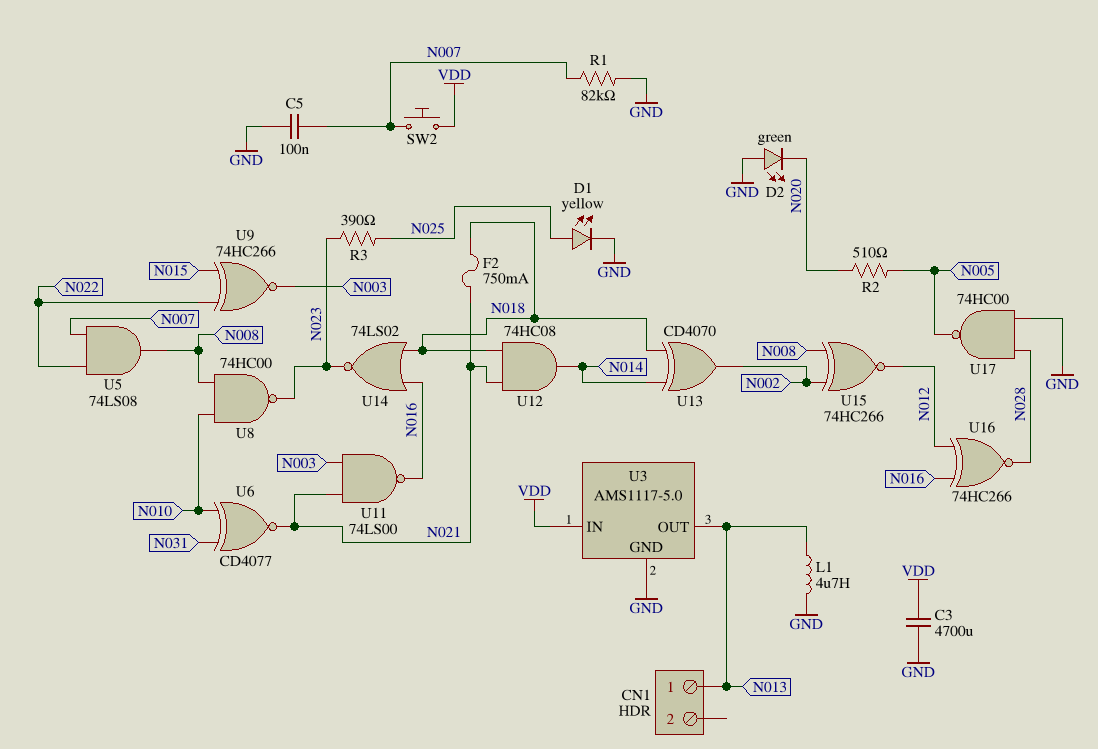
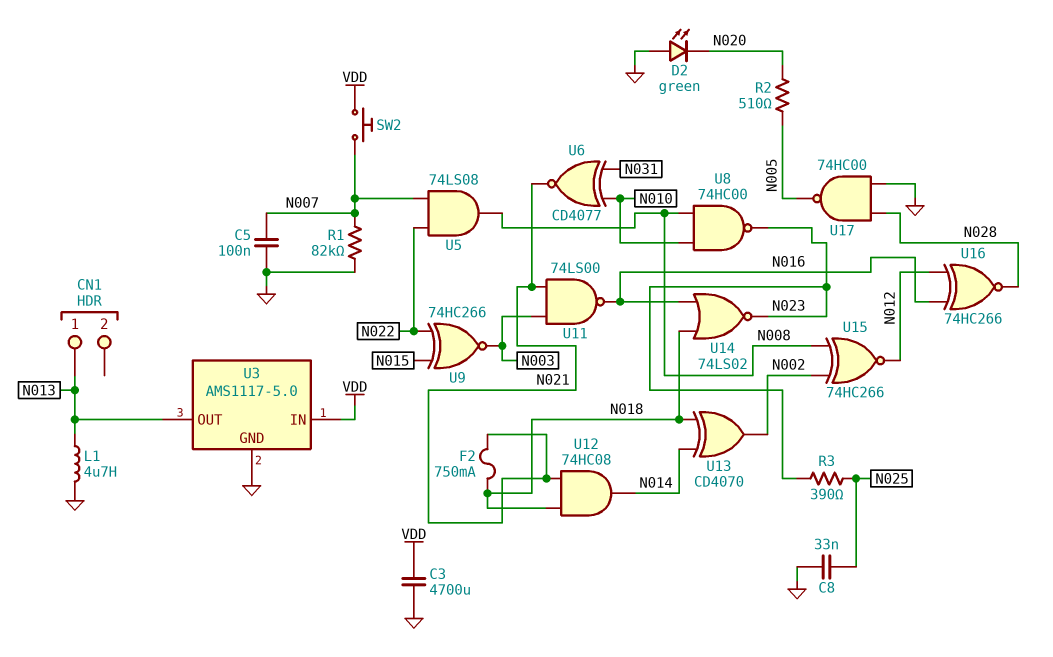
C8: none -> 33nF (GND, N025)
D1: LED yellow (A N025, K GND) -> none

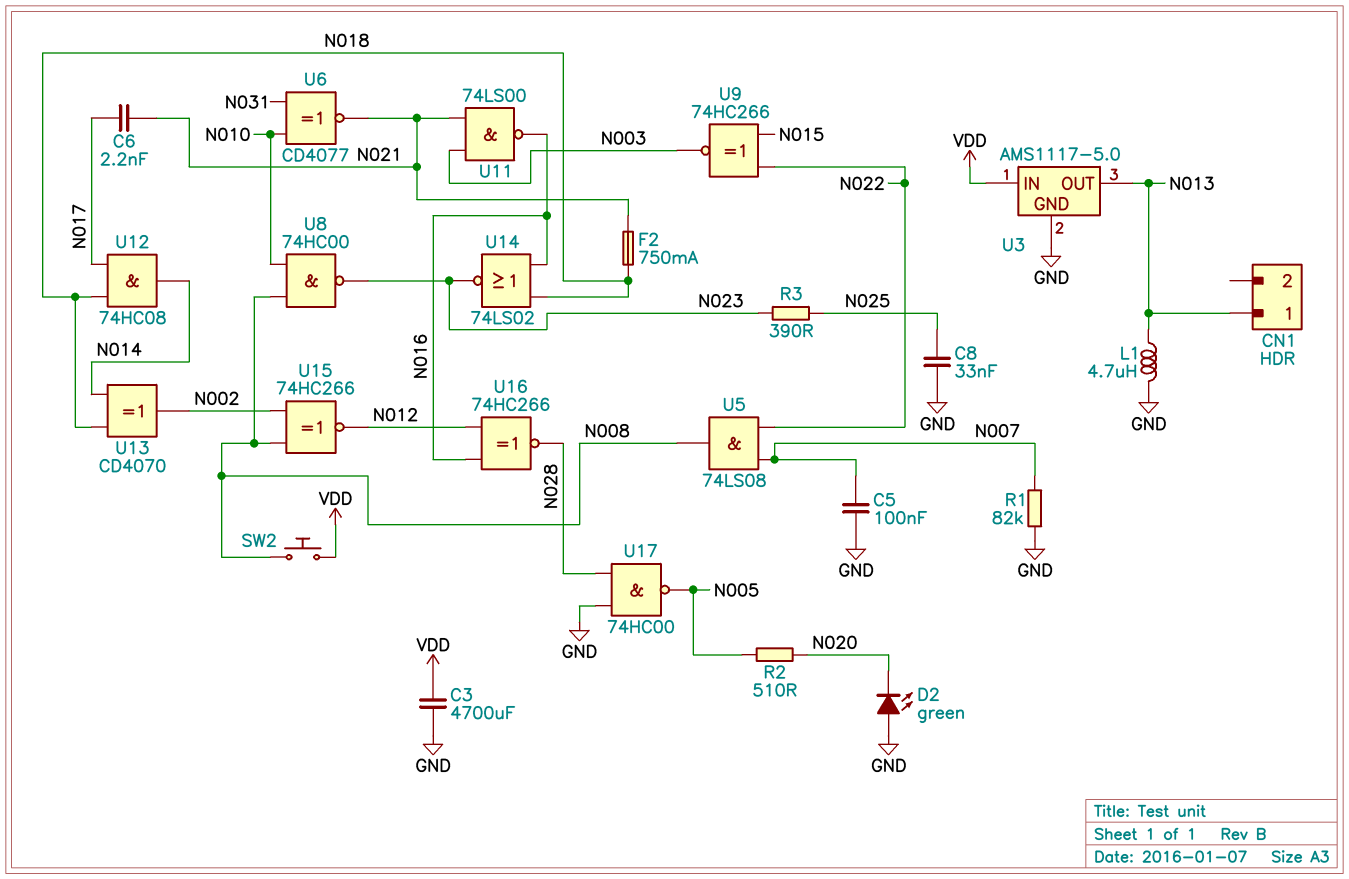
C6: none -> 2.2nF (N017, N021)
SW2: button (N007, VDD) -> button (N008, VDD)
U12: AND 74HC08 (in N018, in N021, out N014) -> AND 74HC08 (in N017, in N018, out N014)

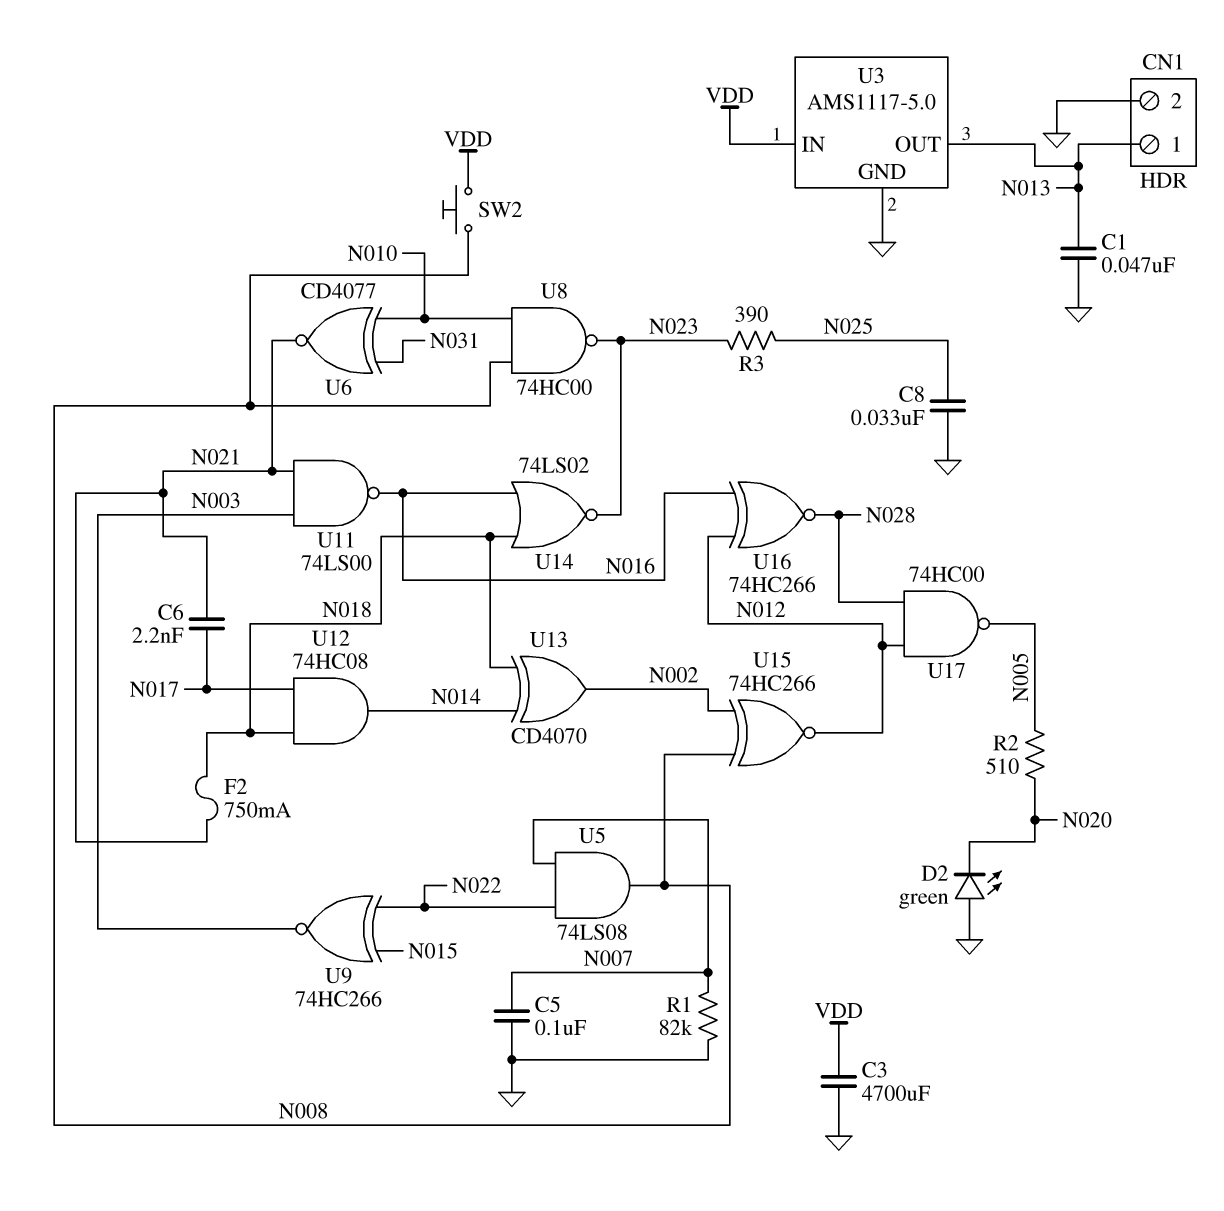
C1: none -> 47nF (GND, N013)
CN1 pin 2: none -> GND
L1: 4.7uH (GND, N013) -> none
U17: NAND 74HC00 (in GND, in N028, out N005) -> NAND 74HC00 (in N012, in N028, out N005)

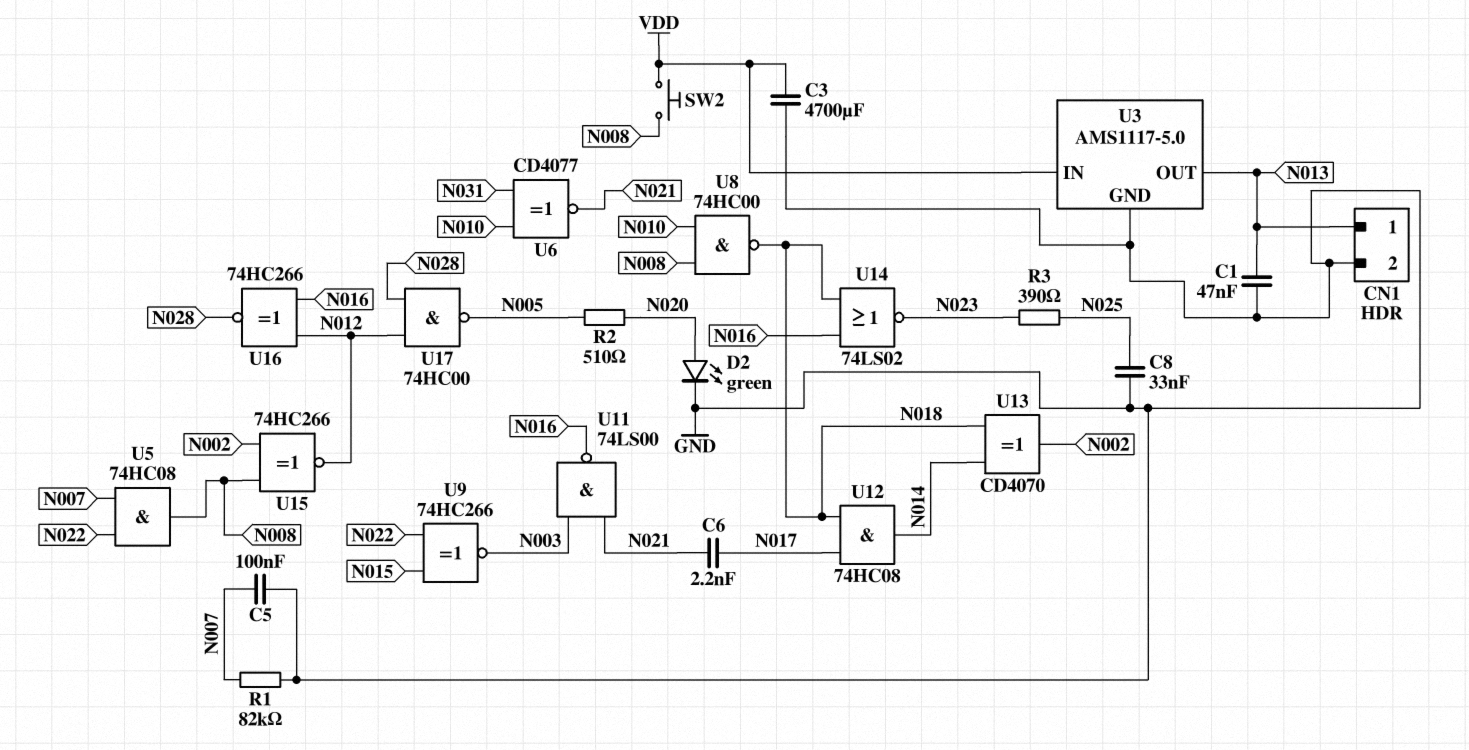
D2: LED green (A GND, K N020) -> LED green (A N020, K GND)
F2: 750mA (N018, N021) -> none
U5: AND 74LS08 (in N007, in N022, out N008) -> AND 74HC08 (in N007, in N022, out N008)
U8: NAND 74HC00 (in N008, in N010, out N023) -> NAND 74HC00 (in N008, in N010, out N018)

